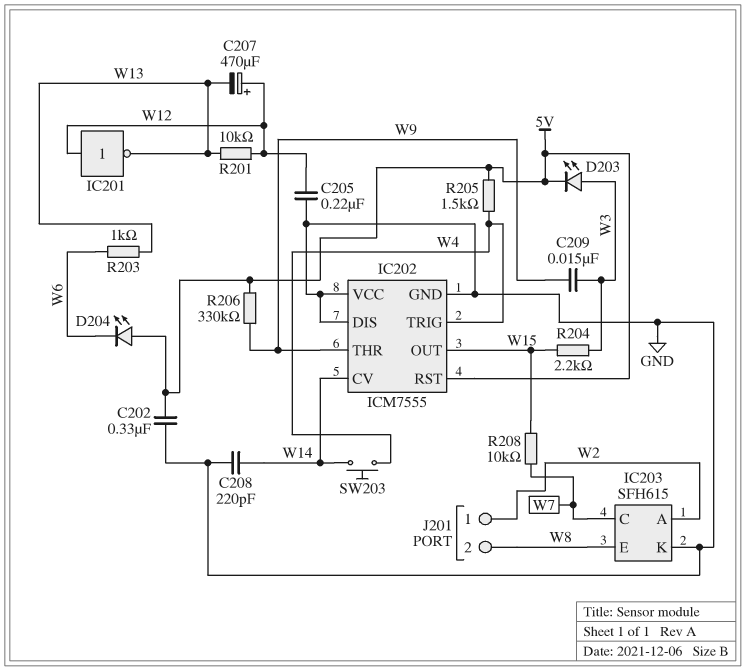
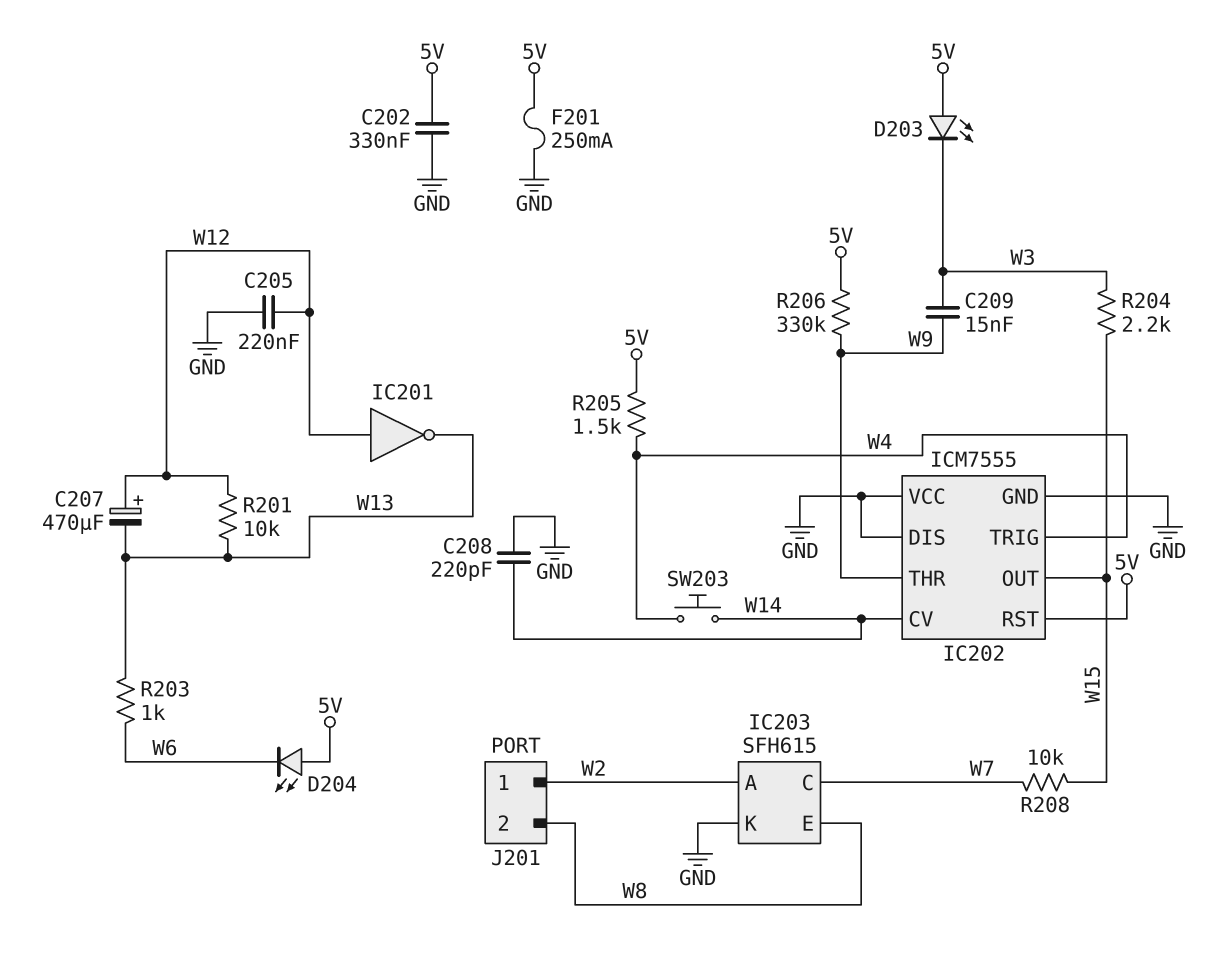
D203: LED (A W3, K 5V) -> LED (A 5V, K W3)
F201: none -> 250mA (5V, GND)

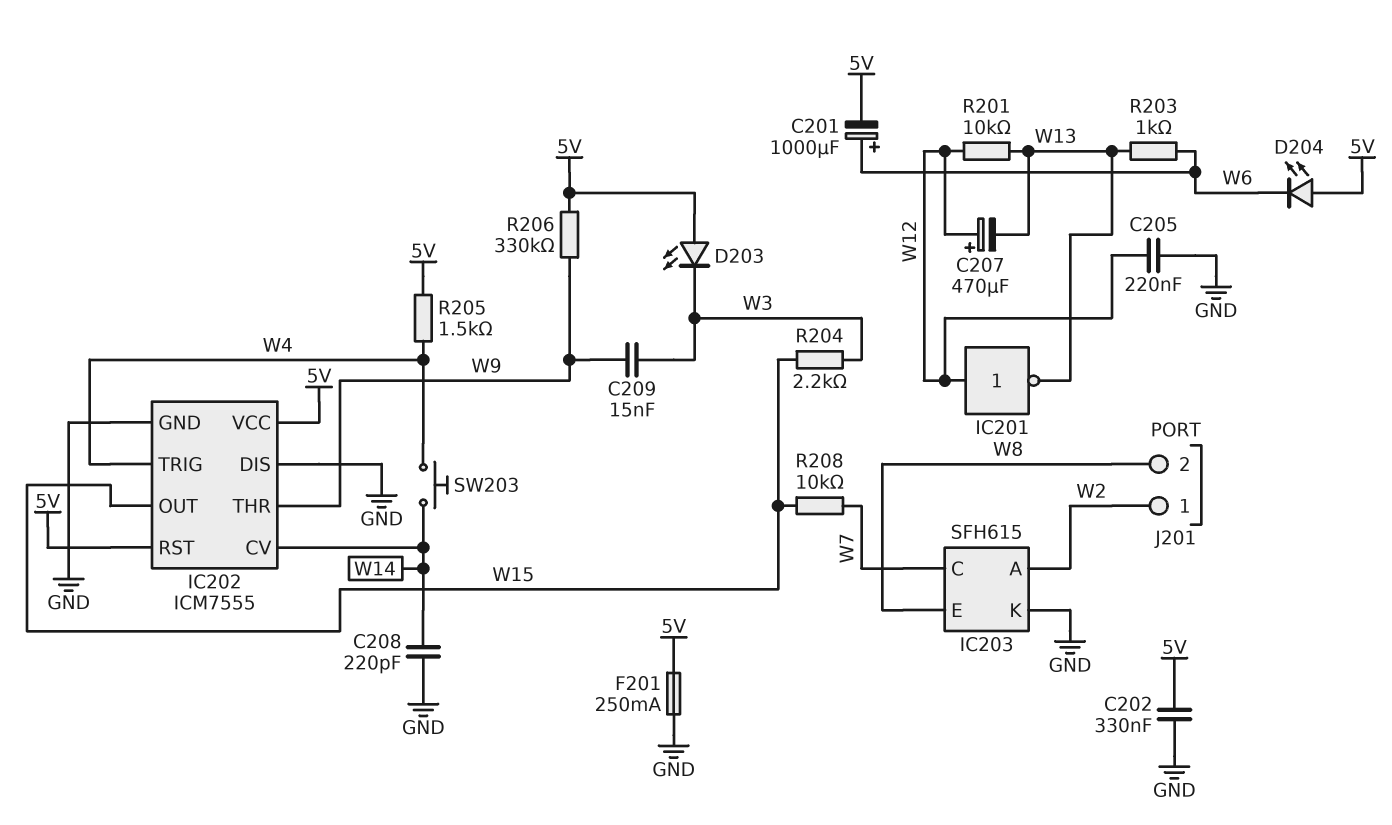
C201: none -> 1000uF (plus W6, minus 5V)
IC202 pin VCC: GND -> 5V

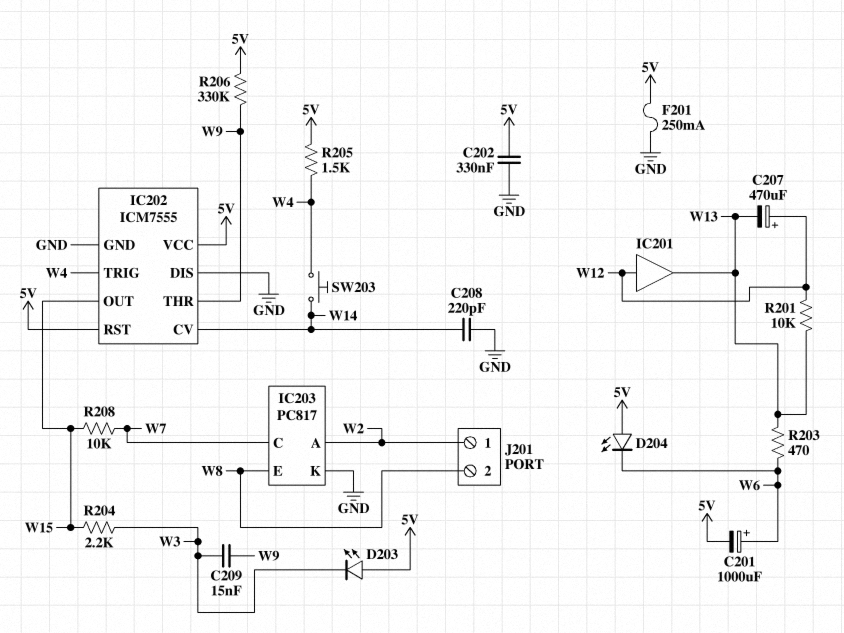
C205: 220nF (GND, W12) -> none
IC201: NOT (in W12, out W13) -> buffer (in W12, out W13)
IC203: SFH615 -> PC817
R203: 1k (W6, W13) -> 470 (W6, W13)

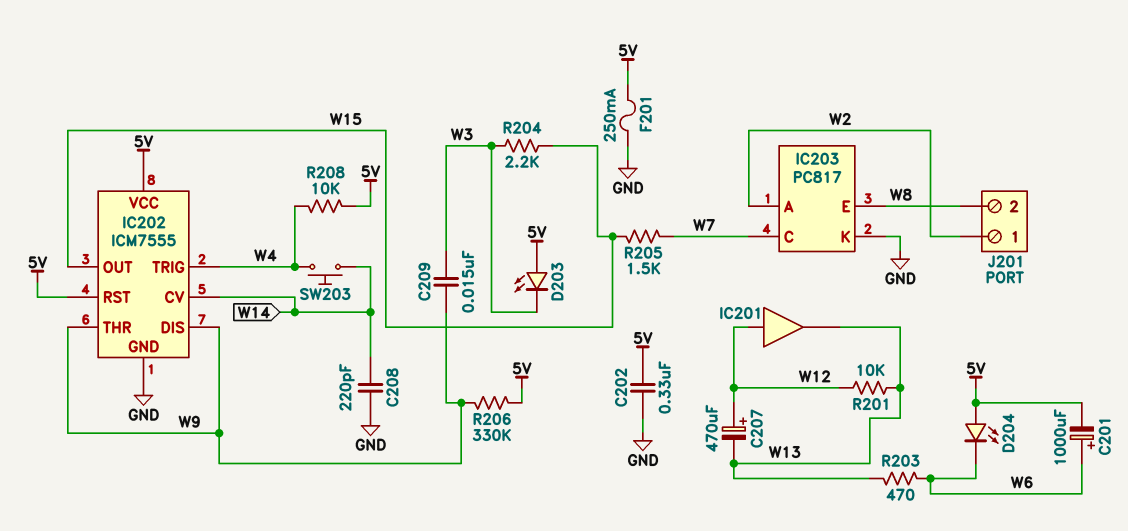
IC202 pin DIS: GND -> W9
R205: 1.5k (5V, W4) -> 1.5k (W7, W15)
R208: 10k (W7, W15) -> 10k (5V, W4)

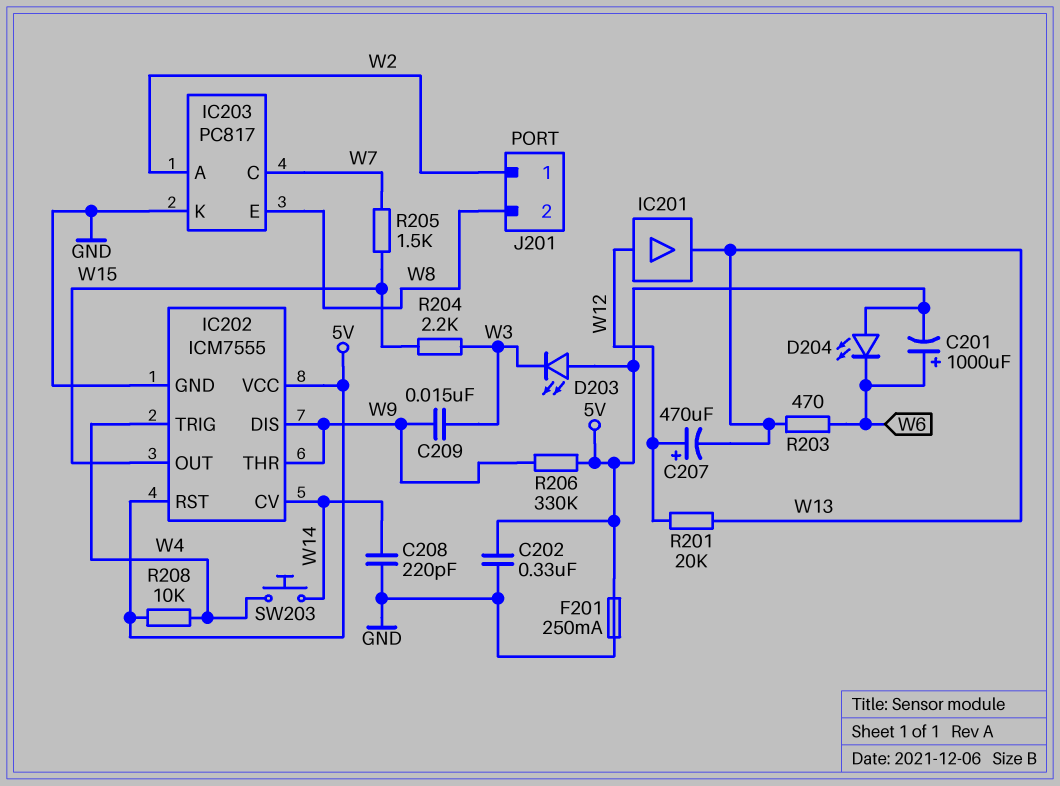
R201: 10k (W12, W13) -> 20k (W12, W13)

